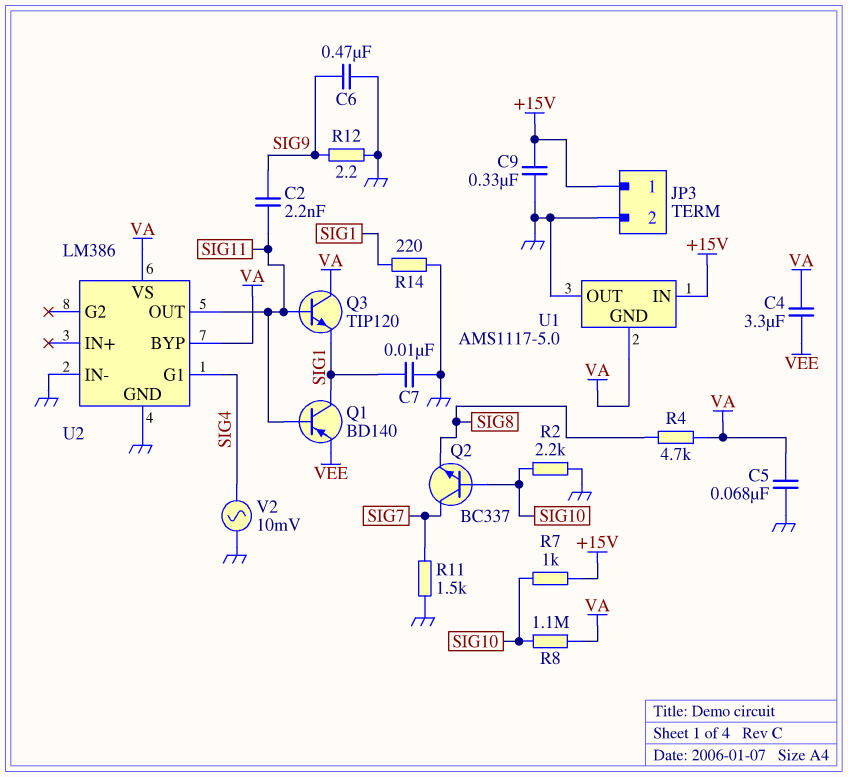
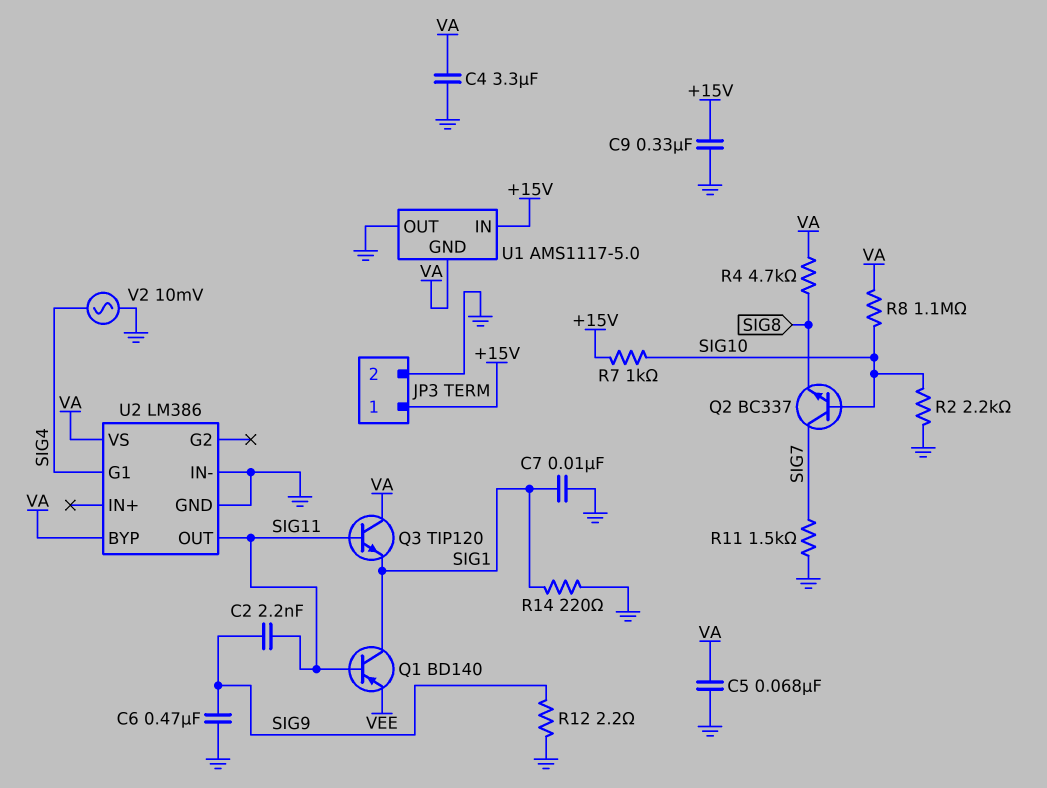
C4: 3.3uF (VA, VEE) -> 3.3uF (GND, VA)

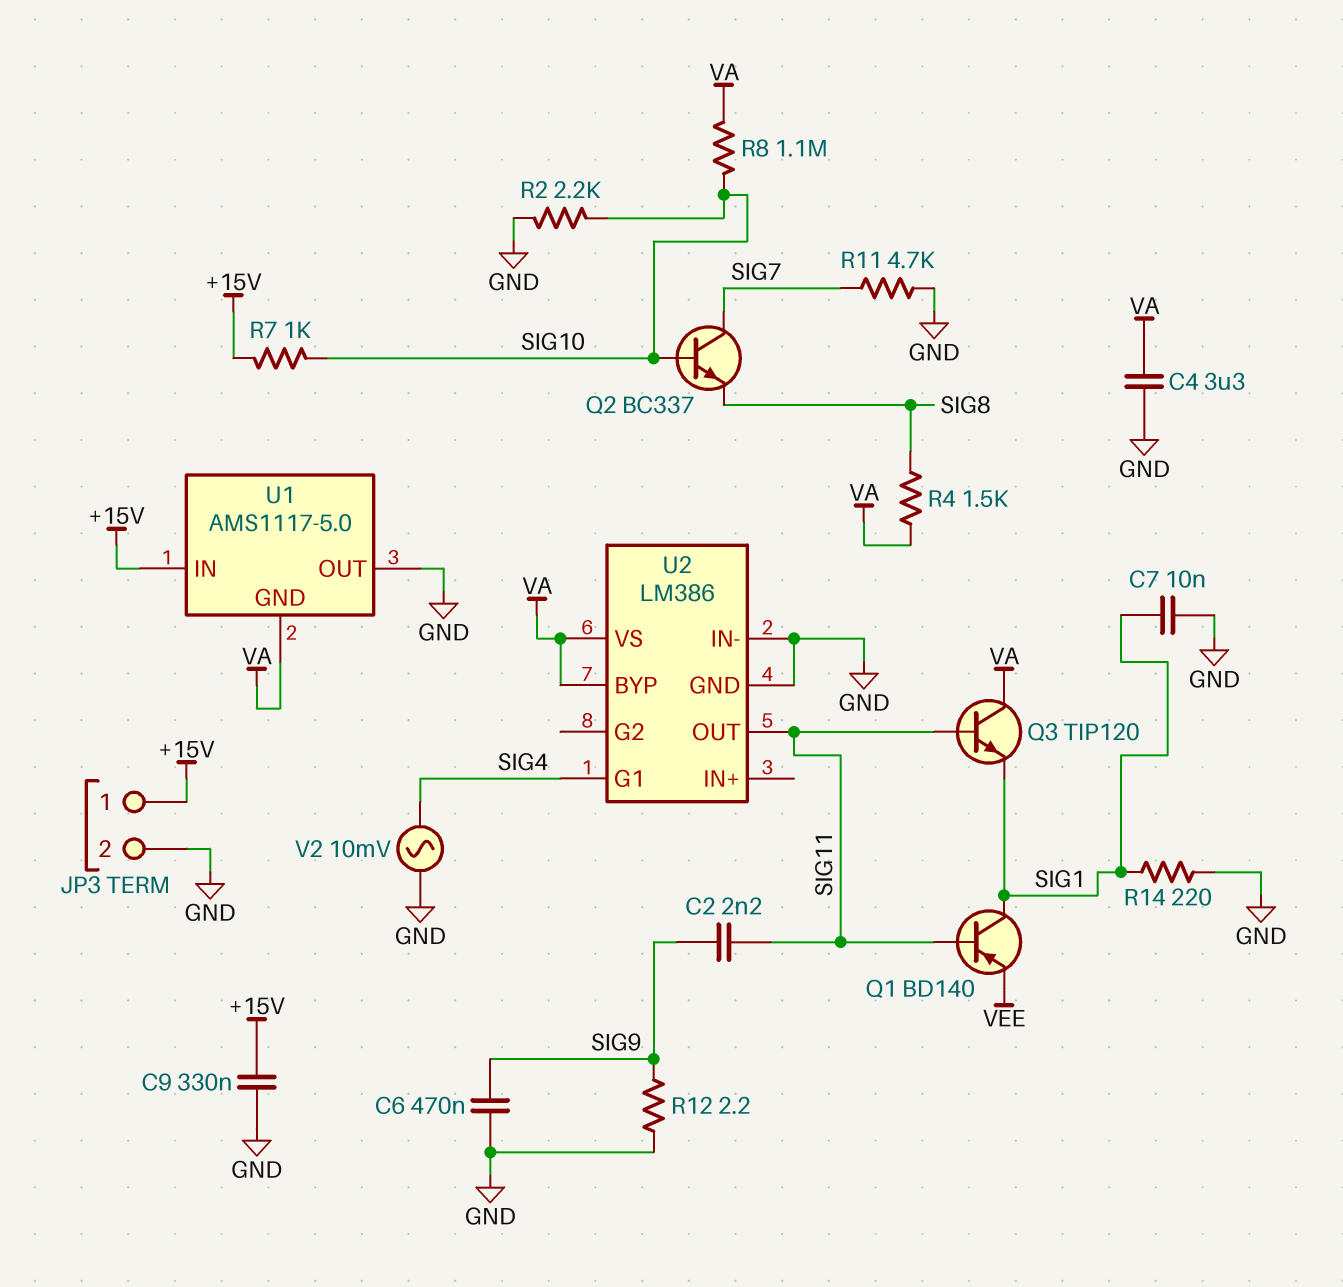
C5: 68nF (GND, VA) -> none
R4: 4.7k (SIG8, VA) -> 1.5k (SIG8, VA)
R11: 1.5k (GND, SIG7) -> 4.7k (GND, SIG7)

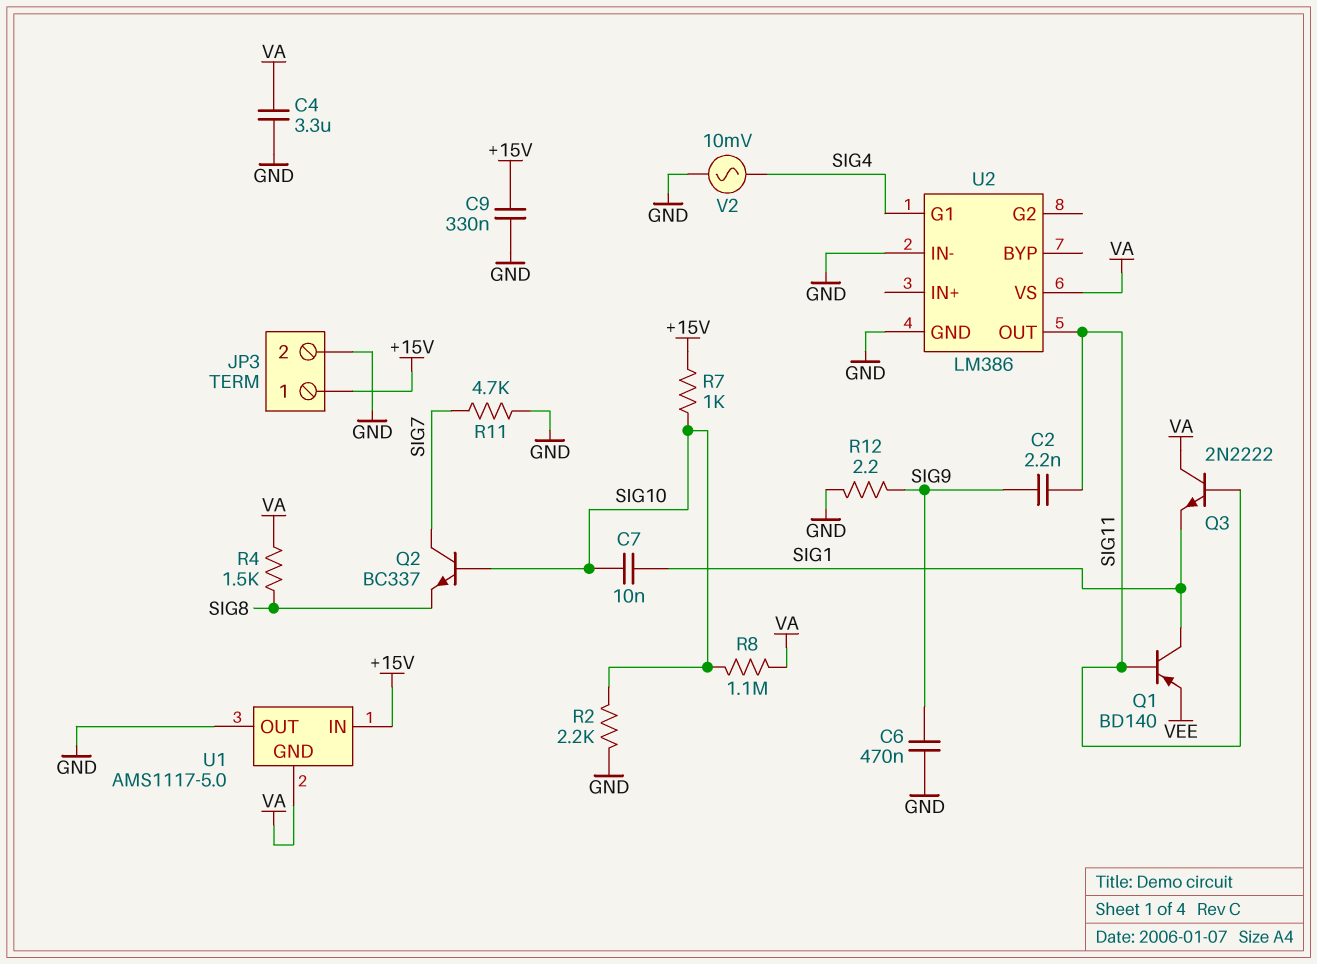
C7: 10nF (GND, SIG1) -> 10nF (SIG1, SIG10)
Q3: NPN TIP120 (B SIG11, C VA, E SIG1) -> NPN 2N2222 (B SIG11, C VA, E SIG1)
R14: 220 (GND, SIG1) -> none
U2 pin BYP: VA -> none

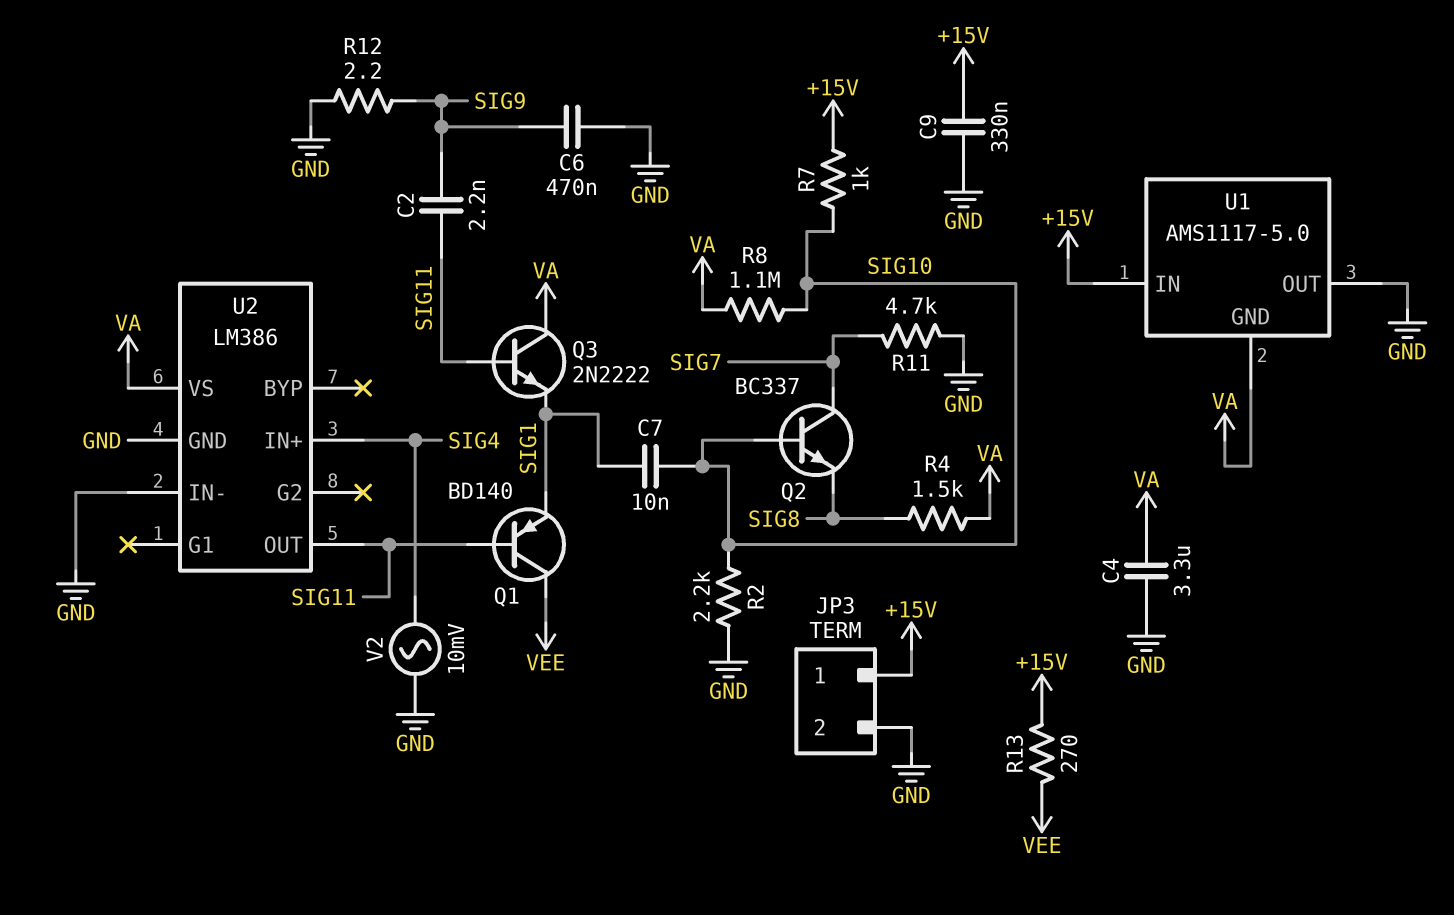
Q1: PNP BD140 (B SIG11, C SIG1, E VEE) -> PNP BD140 (B SIG11, C VEE, E SIG1)
R13: none -> 270 (+15V, VEE)
U2 pin G1: SIG4 -> none
U2 pin IN+: none -> SIG4

